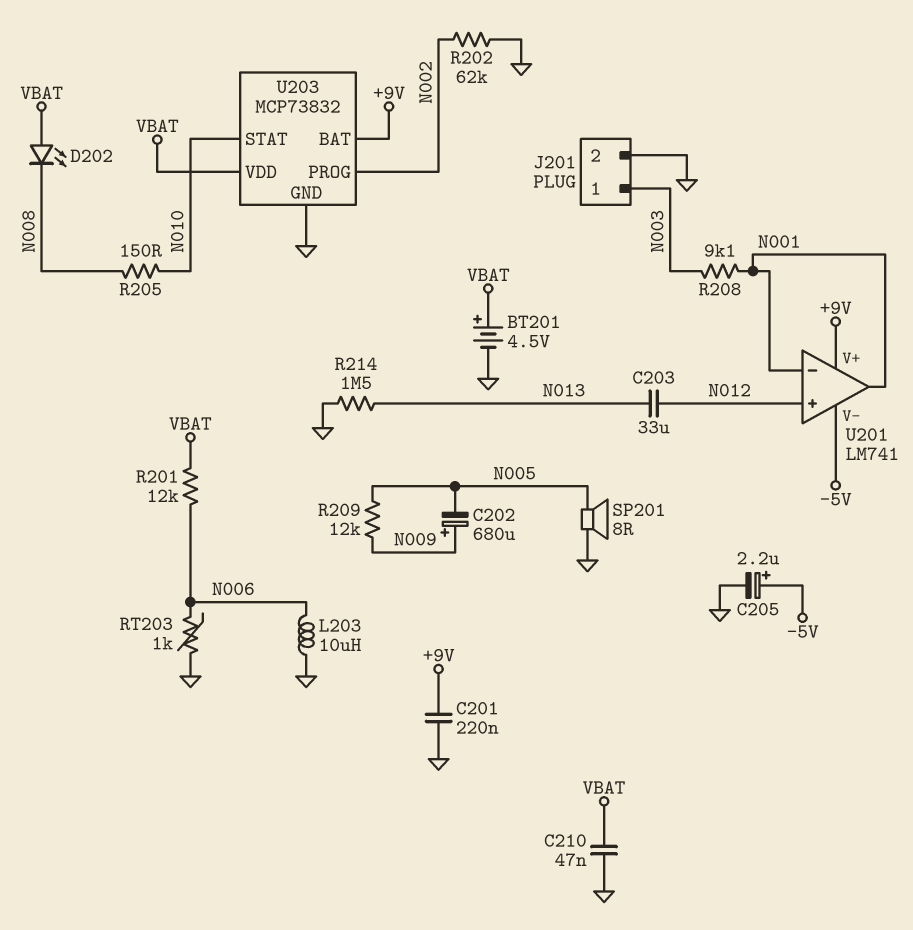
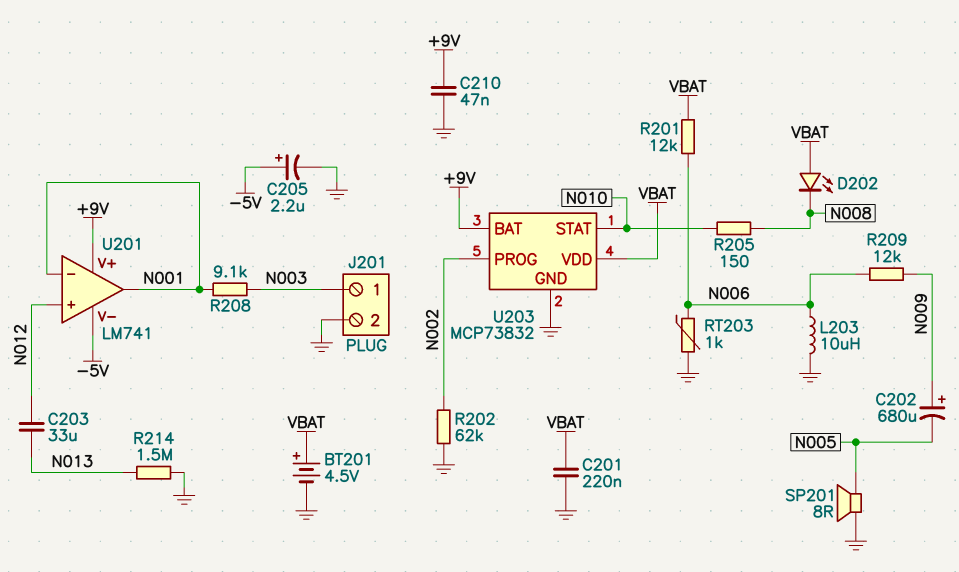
C201: 220nF (+9V, GND) -> 220nF (GND, VBAT)
C210: 47nF (GND, VBAT) -> 47nF (+9V, GND)
R209: 12k (N005, N009) -> 12k (N006, N009)

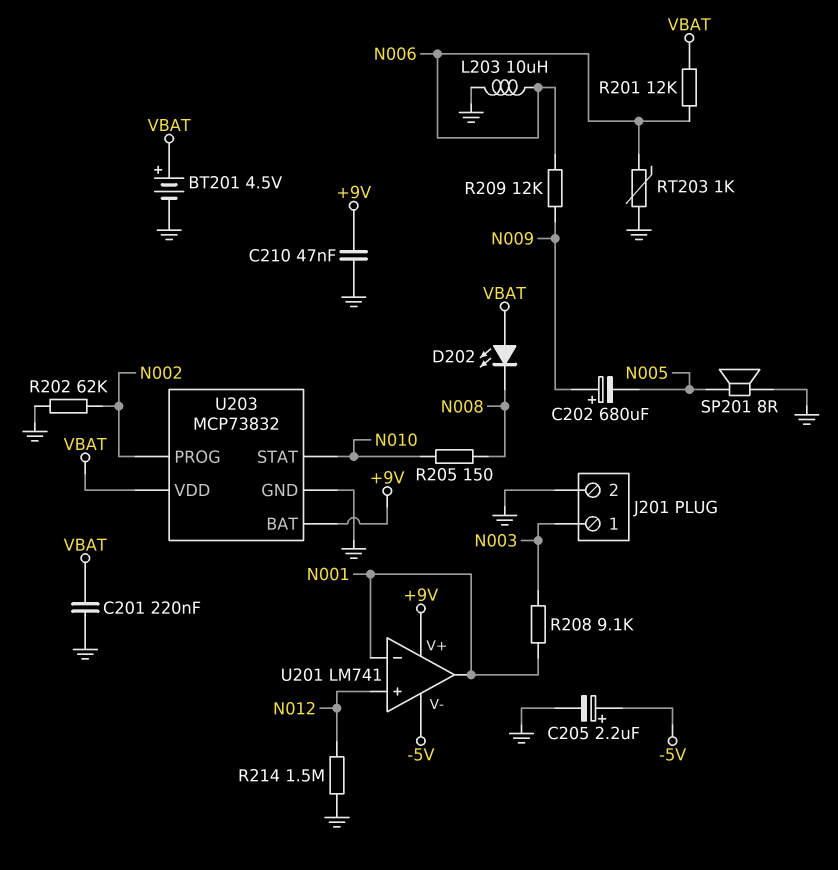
C203: 33uF (N012, N013) -> none
R214: 1.5M (GND, N013) -> 1.5M (GND, N012)

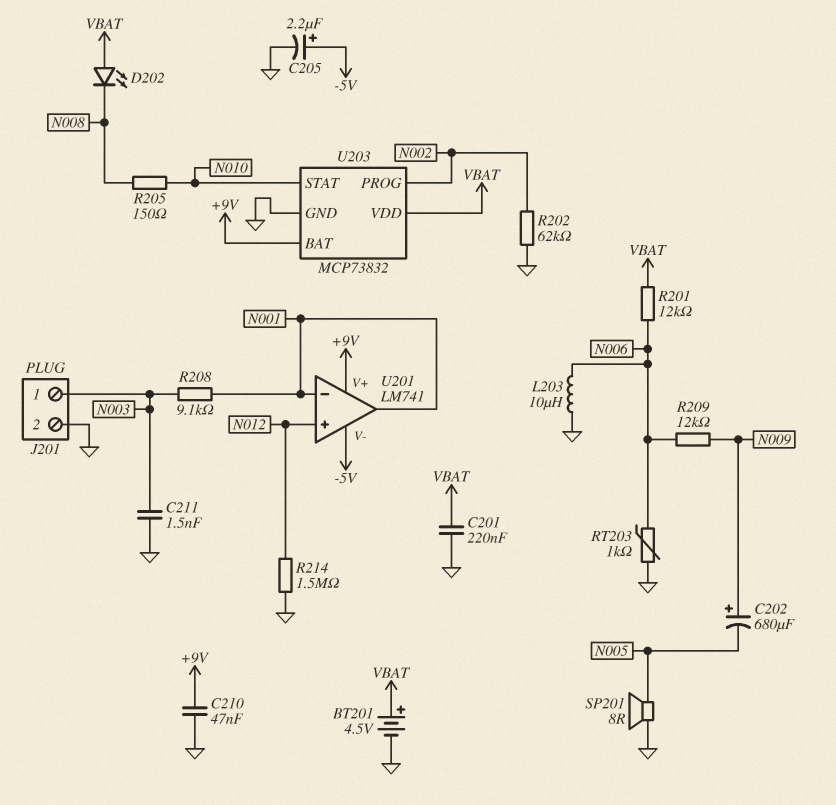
C211: none -> 1.5nF (GND, N003)

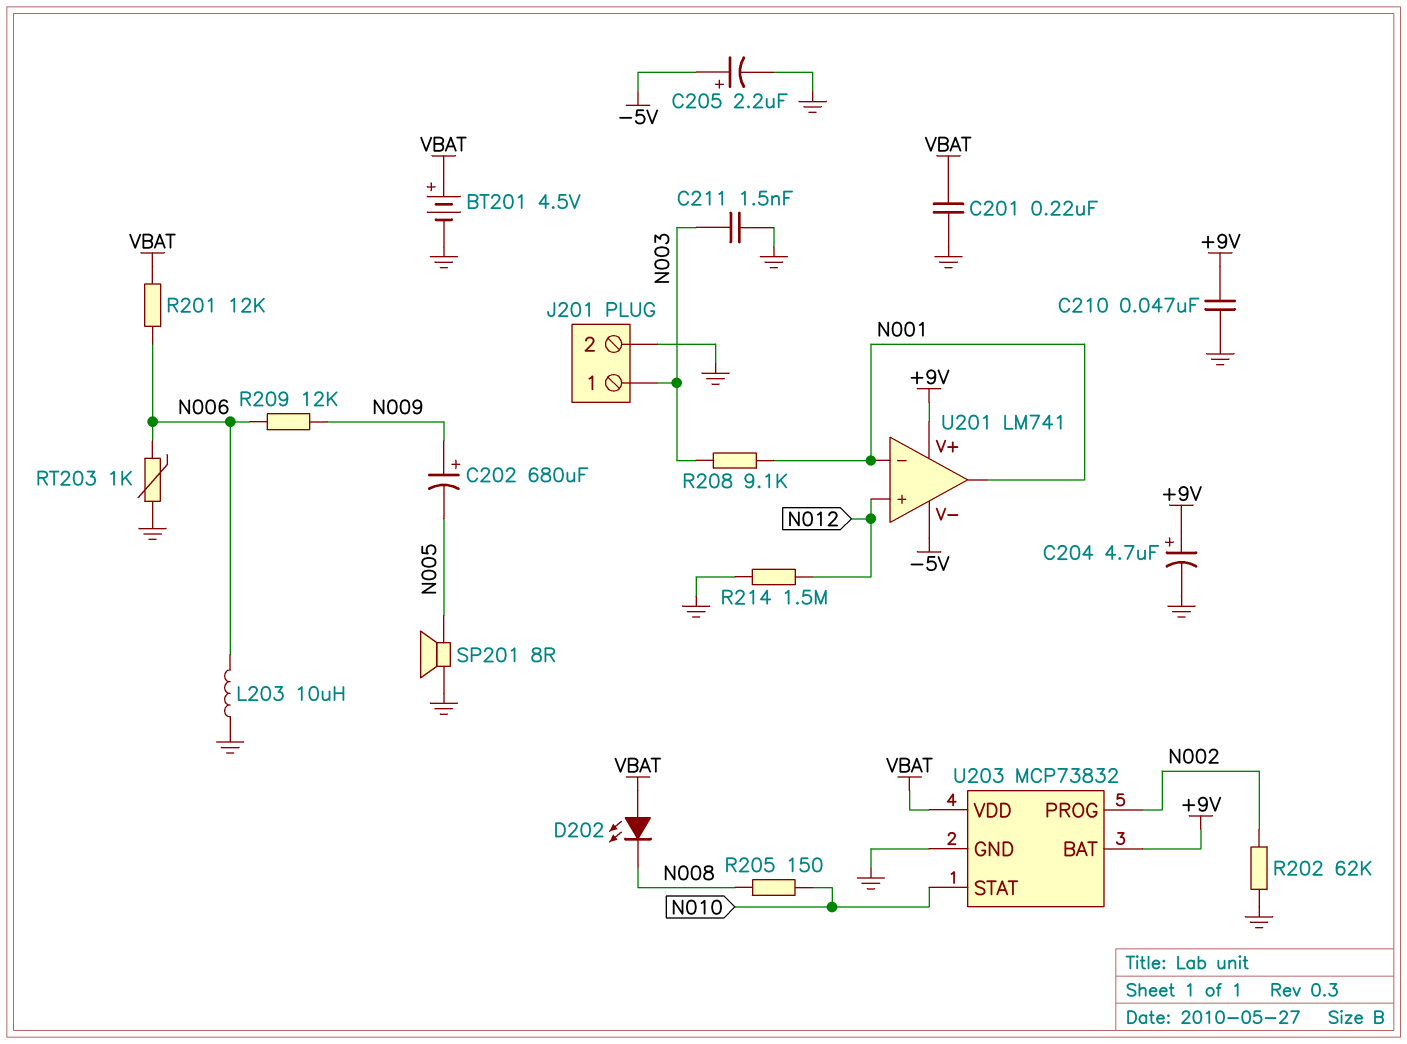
C204: none -> 4.7uF (plus +9V, minus GND)

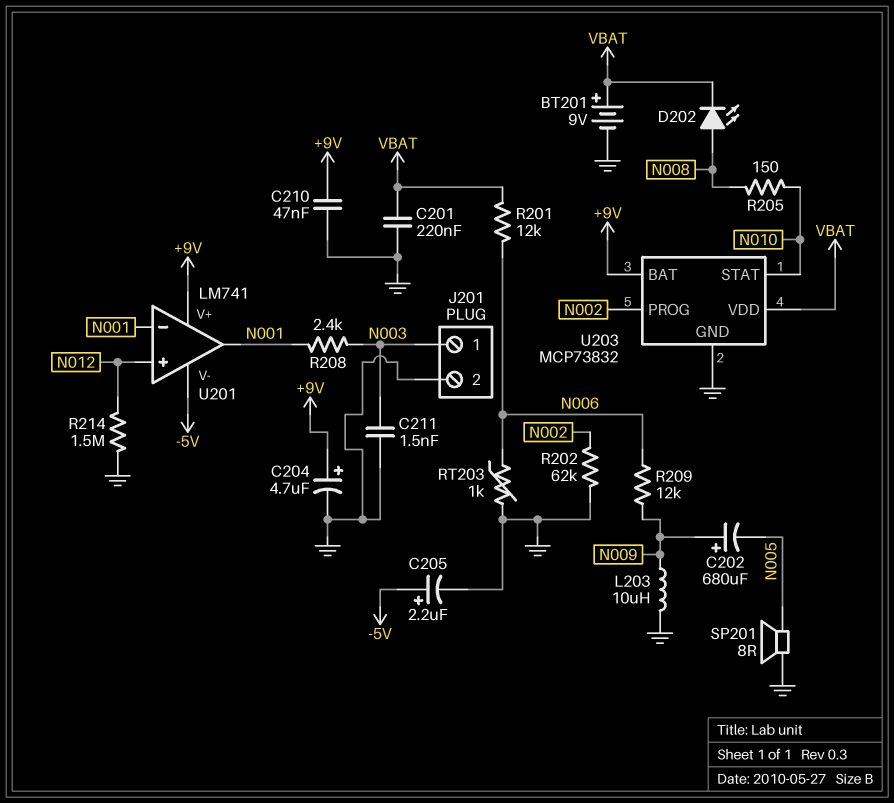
BT201: 4.5V (plus VBAT, minus GND) -> 9V (plus VBAT, minus GND)
D202: LED (A VBAT, K N008) -> LED (A N008, K VBAT)
L203: 10uH (GND, N006) -> 10uH (GND, N009)
R208: 9.1k (N001, N003) -> 2.4k (N001, N003)

